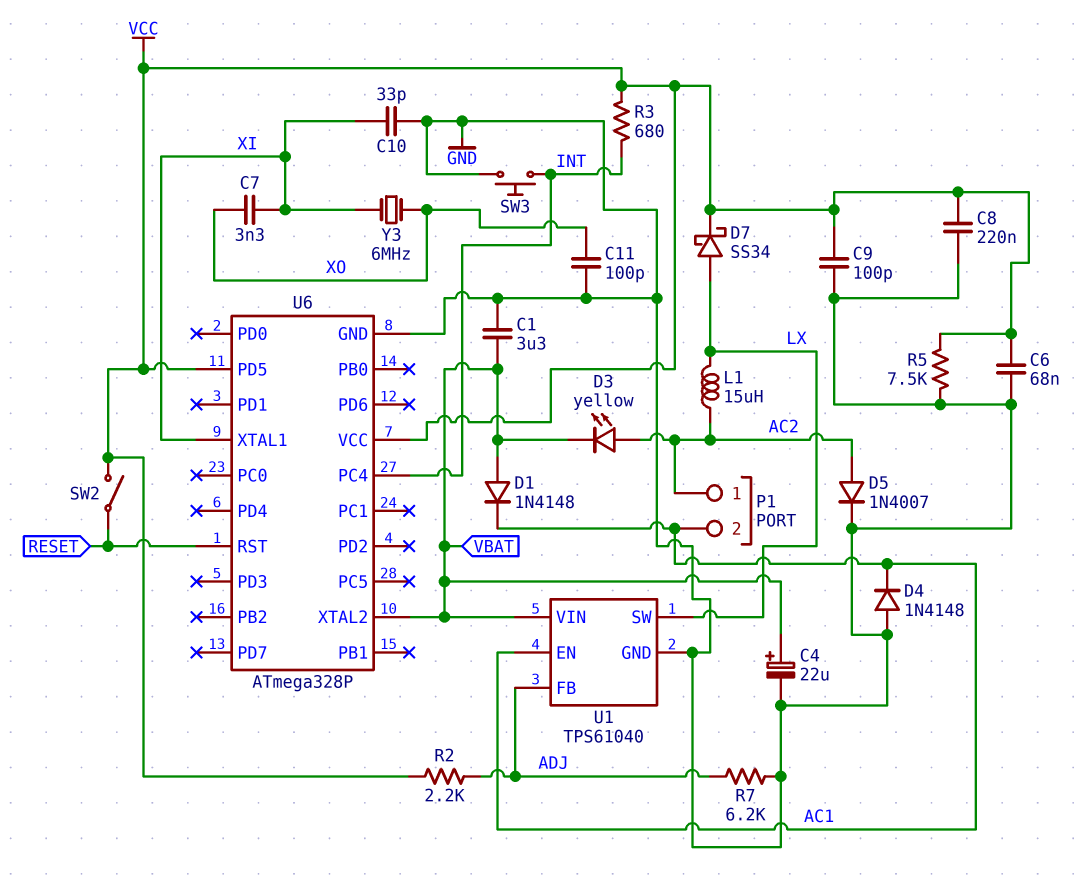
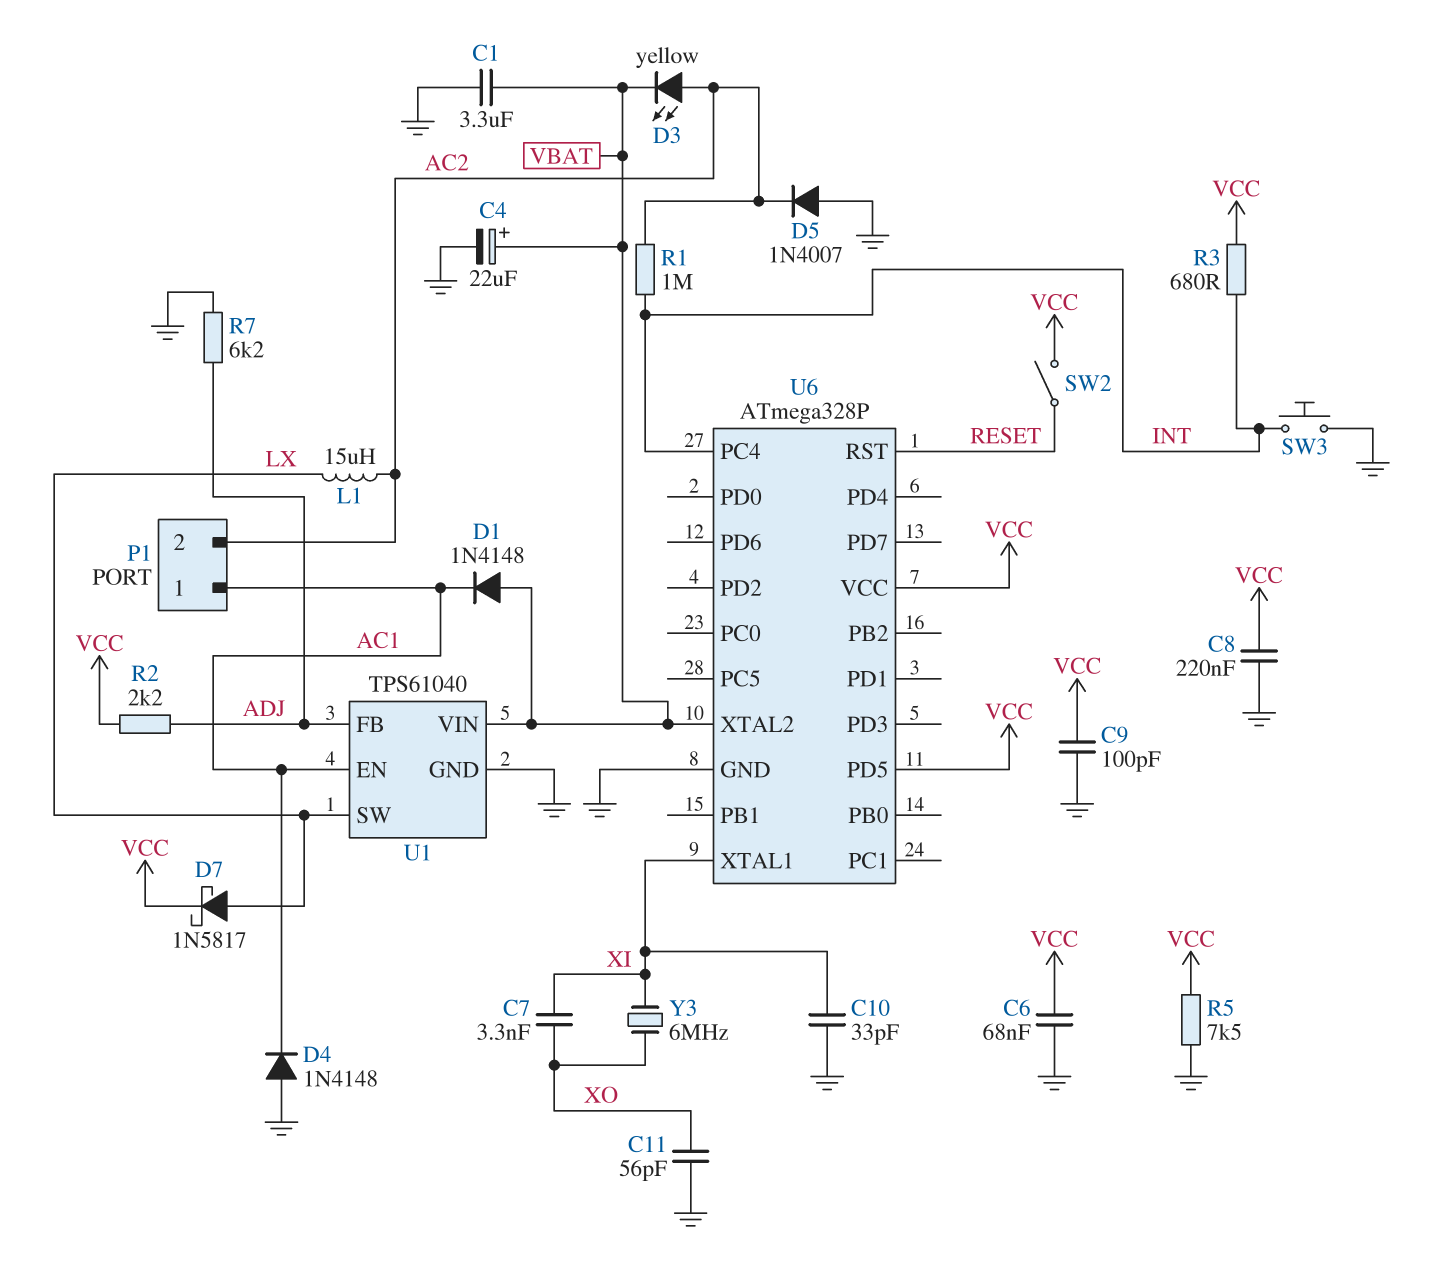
C11: 100pF (GND, XO) -> 56pF (GND, XO)
D5: diode 1N4007 (A AC2, K GND) -> diode 1N4007 (A GND, K AC2)
D7: schottky SS34 (A LX, K VCC) -> schottky 1N5817 (A LX, K VCC)
P1 pin 1: AC2 -> AC1
P1 pin 2: AC1 -> AC2
R1: none -> 1M (AC2, INT)

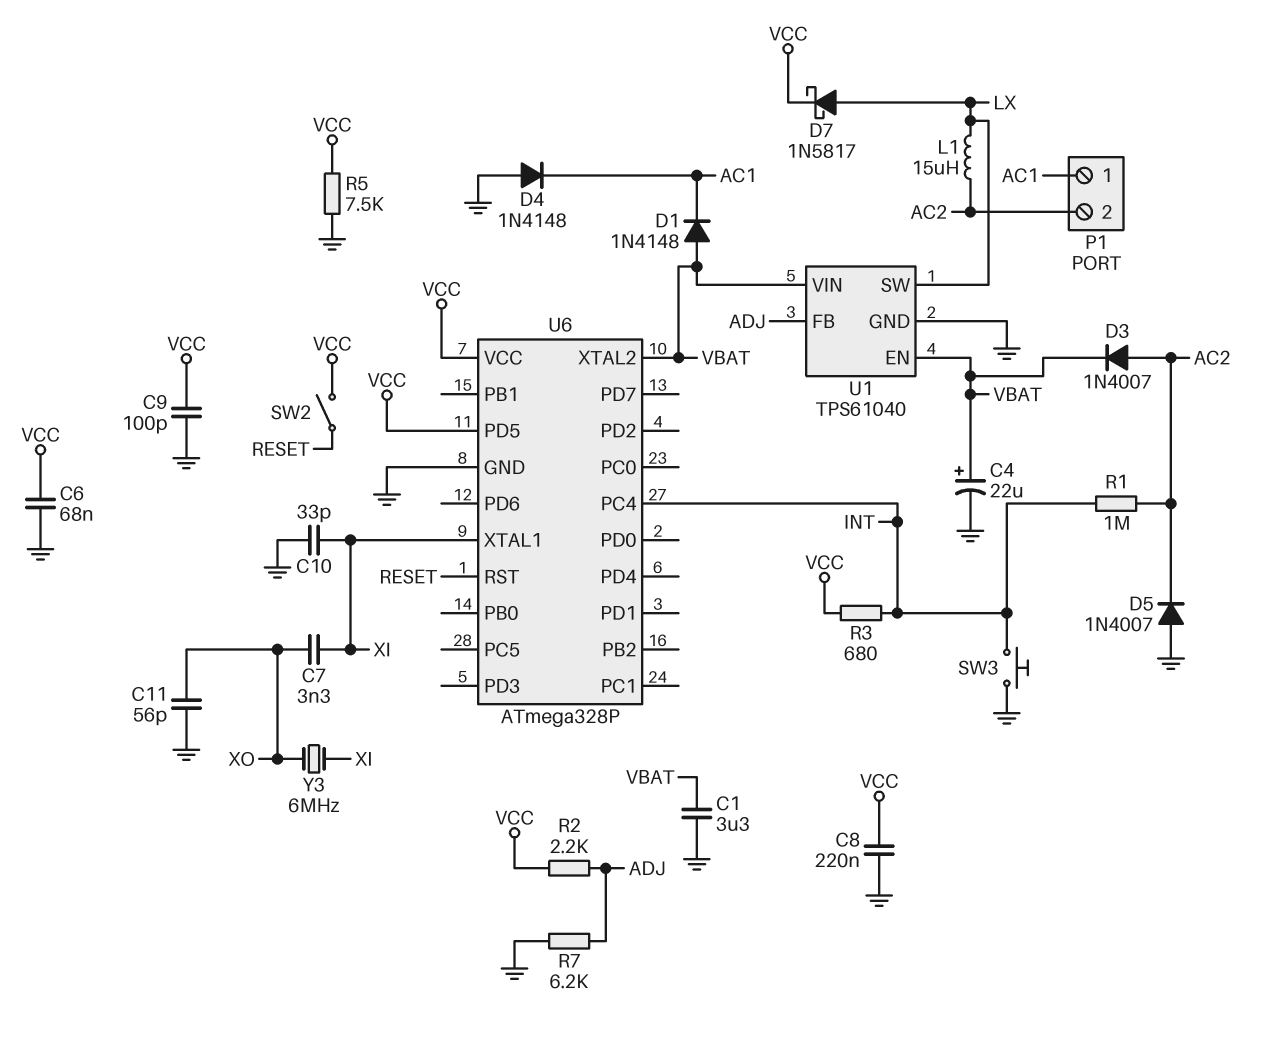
D3: LED yellow (A AC2, K VBAT) -> diode 1N4007 (A AC2, K VBAT)
U1 pin EN: AC1 -> VBAT

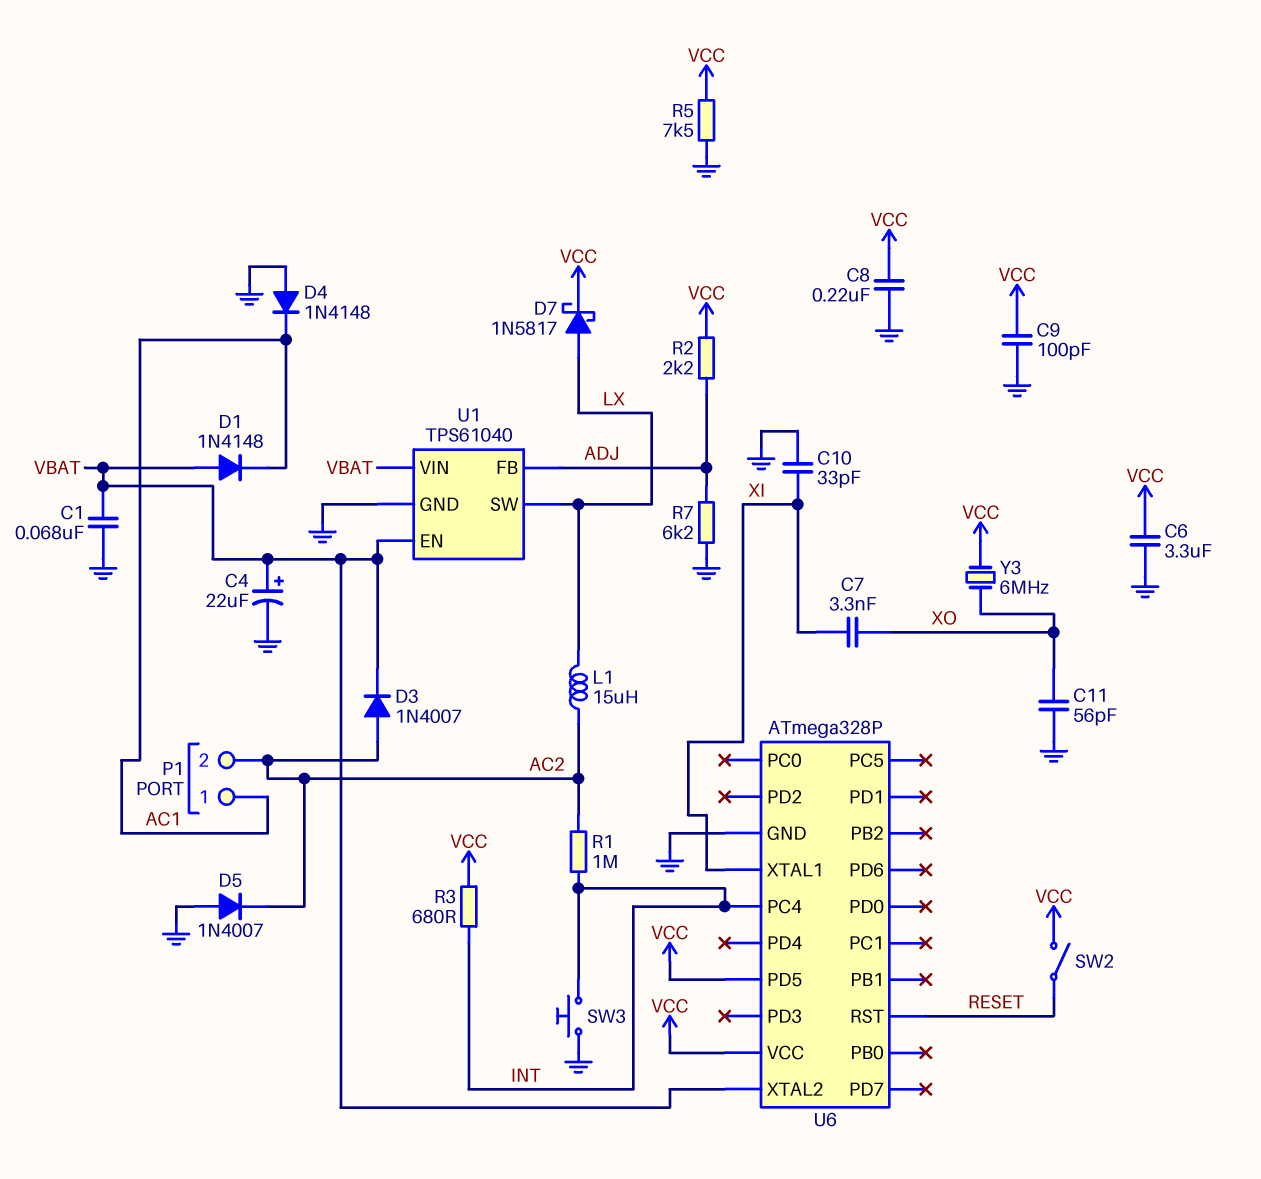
C1: 3.3uF (GND, VBAT) -> 68nF (GND, VBAT)
C6: 68nF (GND, VCC) -> 3.3uF (GND, VCC)
Y3: 6MHz (XI, XO) -> 6MHz (VCC, XO)

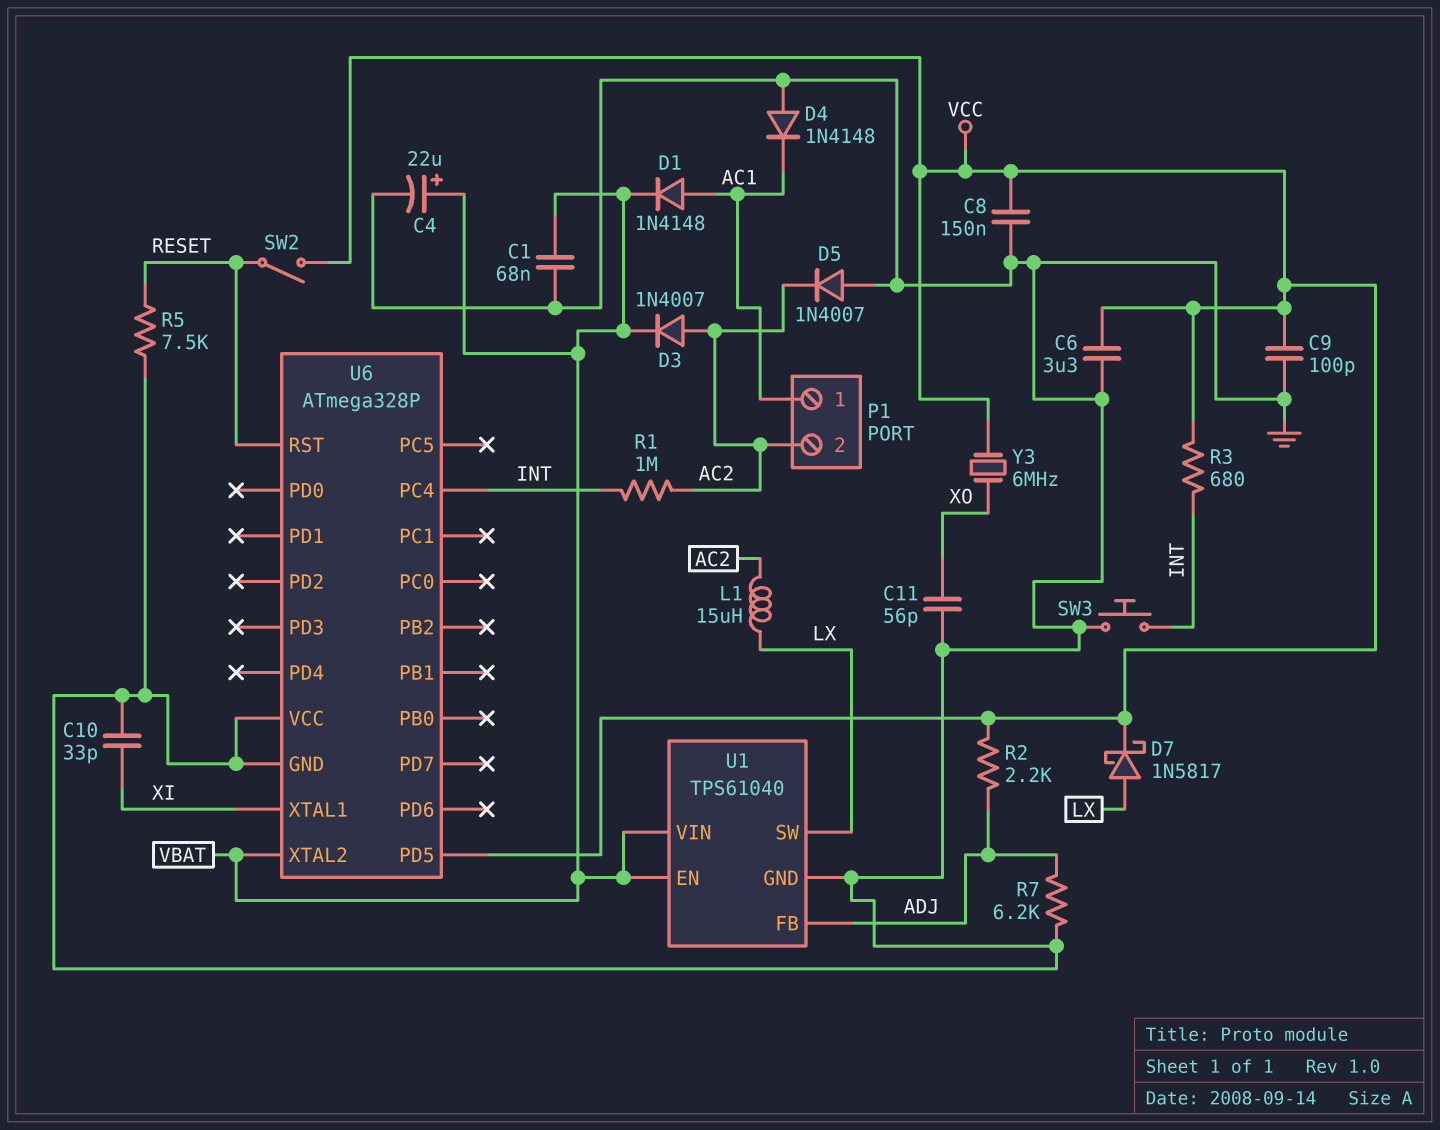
C7: 3.3nF (XI, XO) -> none
C8: 220nF (GND, VCC) -> 150nF (GND, VCC)
D1: diode 1N4148 (A VBAT, K AC1) -> diode 1N4148 (A AC1, K VBAT)
R5: 7.5k (GND, VCC) -> 7.5k (GND, RESET)
U6 pin VCC: VCC -> GND

